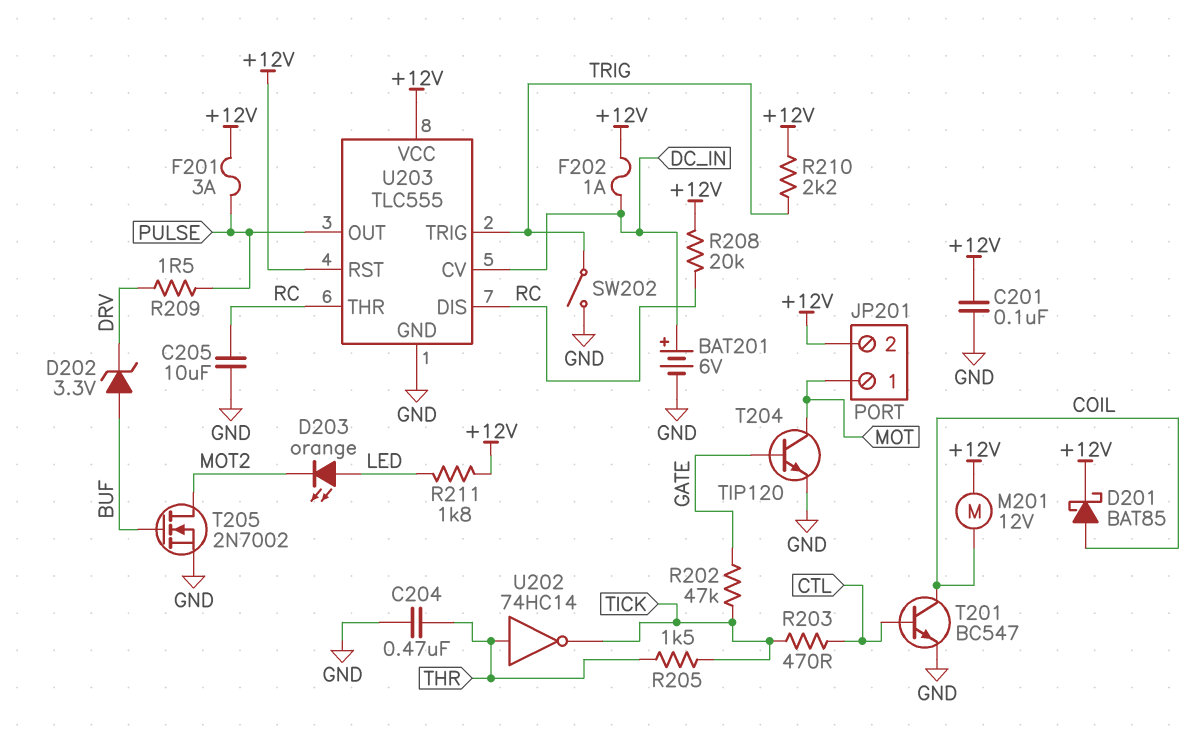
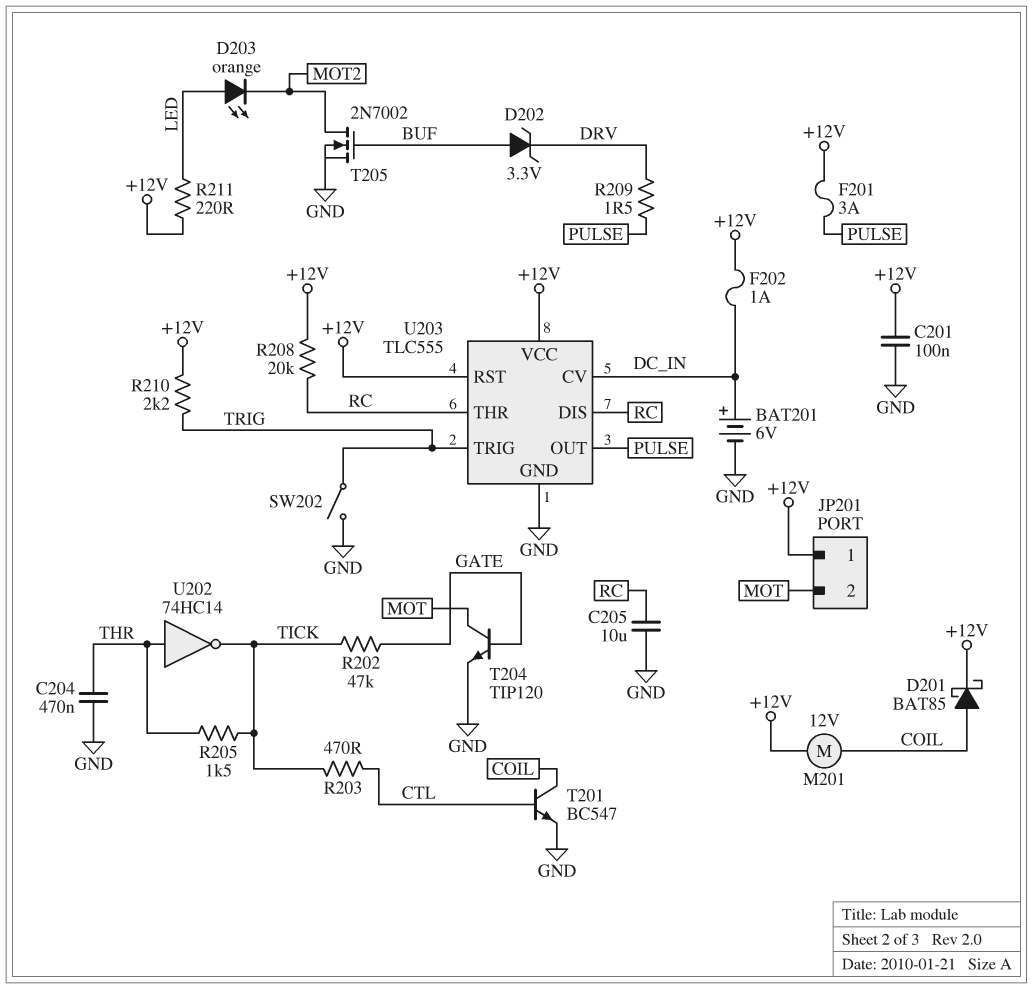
JP201 pin 1: MOT -> +12V
JP201 pin 2: +12V -> MOT
R211: 1.8k (+12V, LED) -> 220 (+12V, LED)

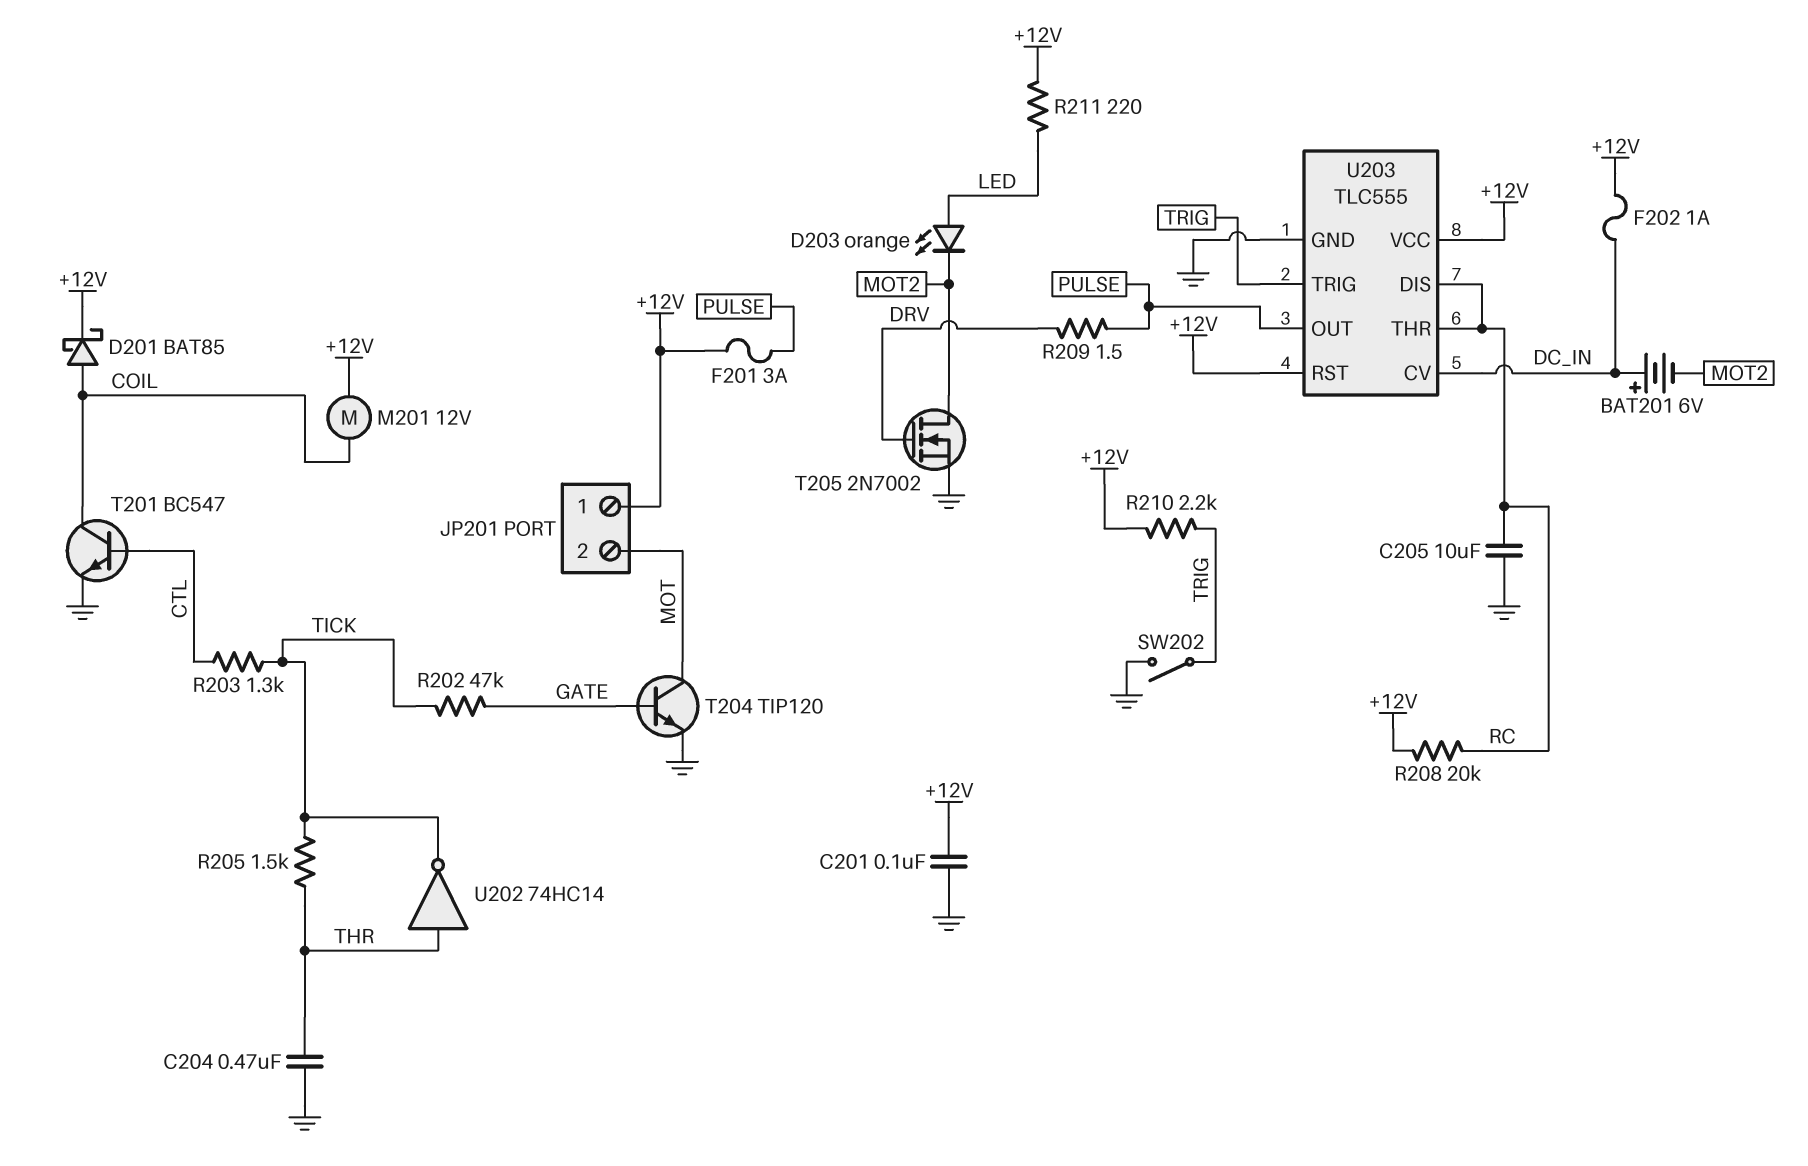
BAT201: 6V (plus DC_IN, minus GND) -> 6V (plus DC_IN, minus MOT2)
D202: zener 3.3V (A BUF, K DRV) -> none
R203: 470 (CTL, TICK) -> 1.3k (CTL, TICK)
T205: NMOS 2N7002 (G BUF, D MOT2, S GND) -> NMOS 2N7002 (G DRV, D MOT2, S GND)

